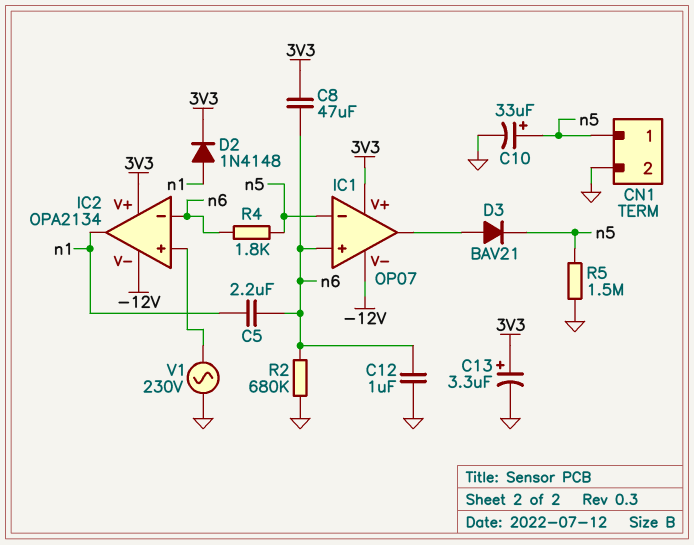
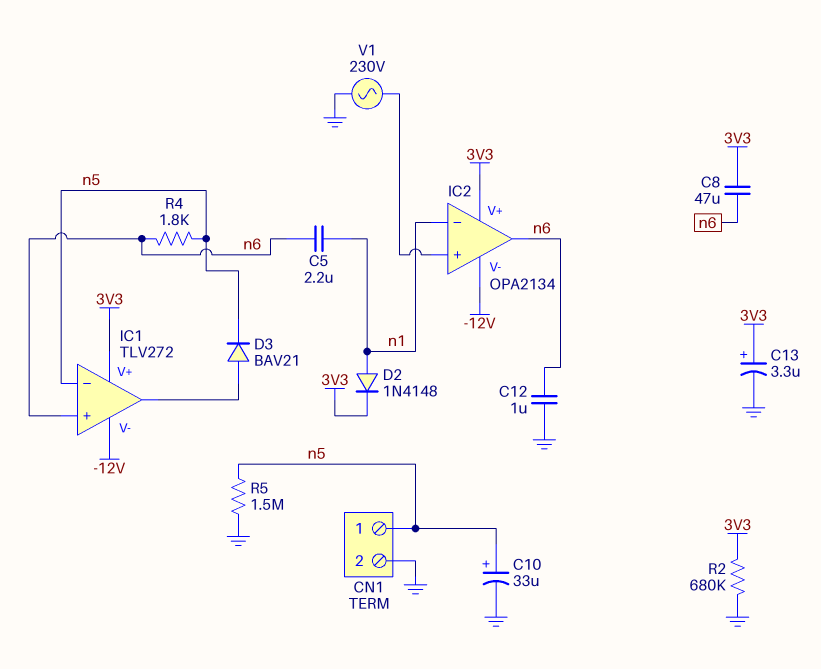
IC1: OP07 -> TLV272
IC2 pin in-: n6 -> n1
IC2 pin out: n1 -> n6
R2: 680k (GND, n6) -> 680k (3V3, GND)

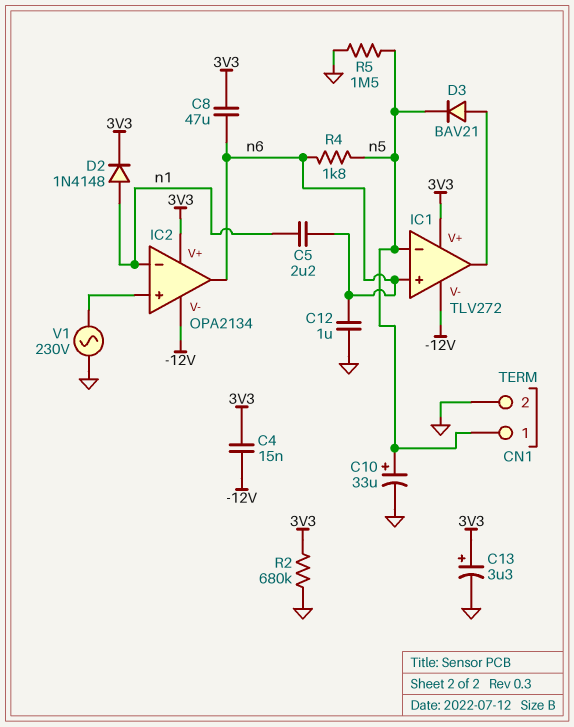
C4: none -> 15nF (-12V, 3V3)

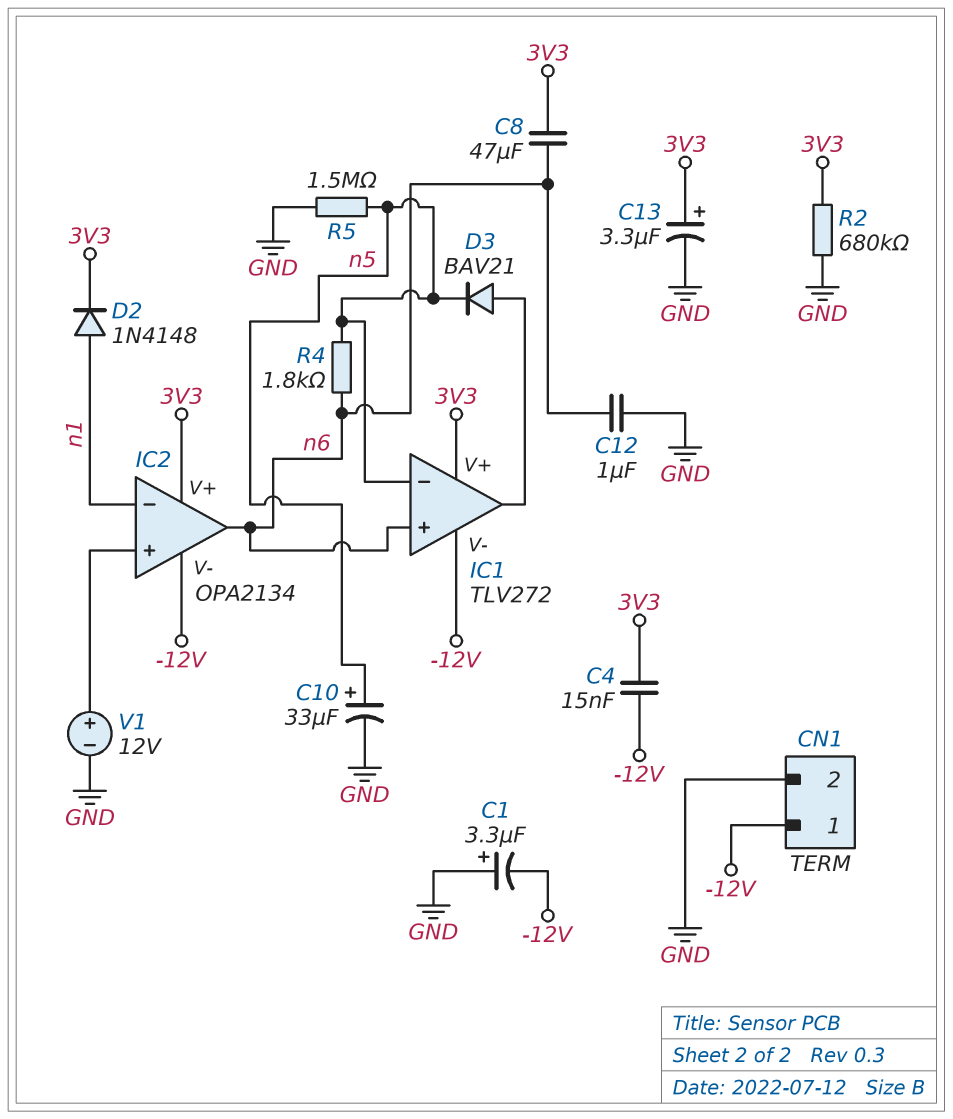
C1: none -> 3.3uF (plus GND, minus -12V)
C5: 2.2uF (n1, n6) -> none
CN1 pin 1: n5 -> -12V
V1: AC 230V (GND, IC2/in+) -> 12V (plus IC2/in+, minus GND)

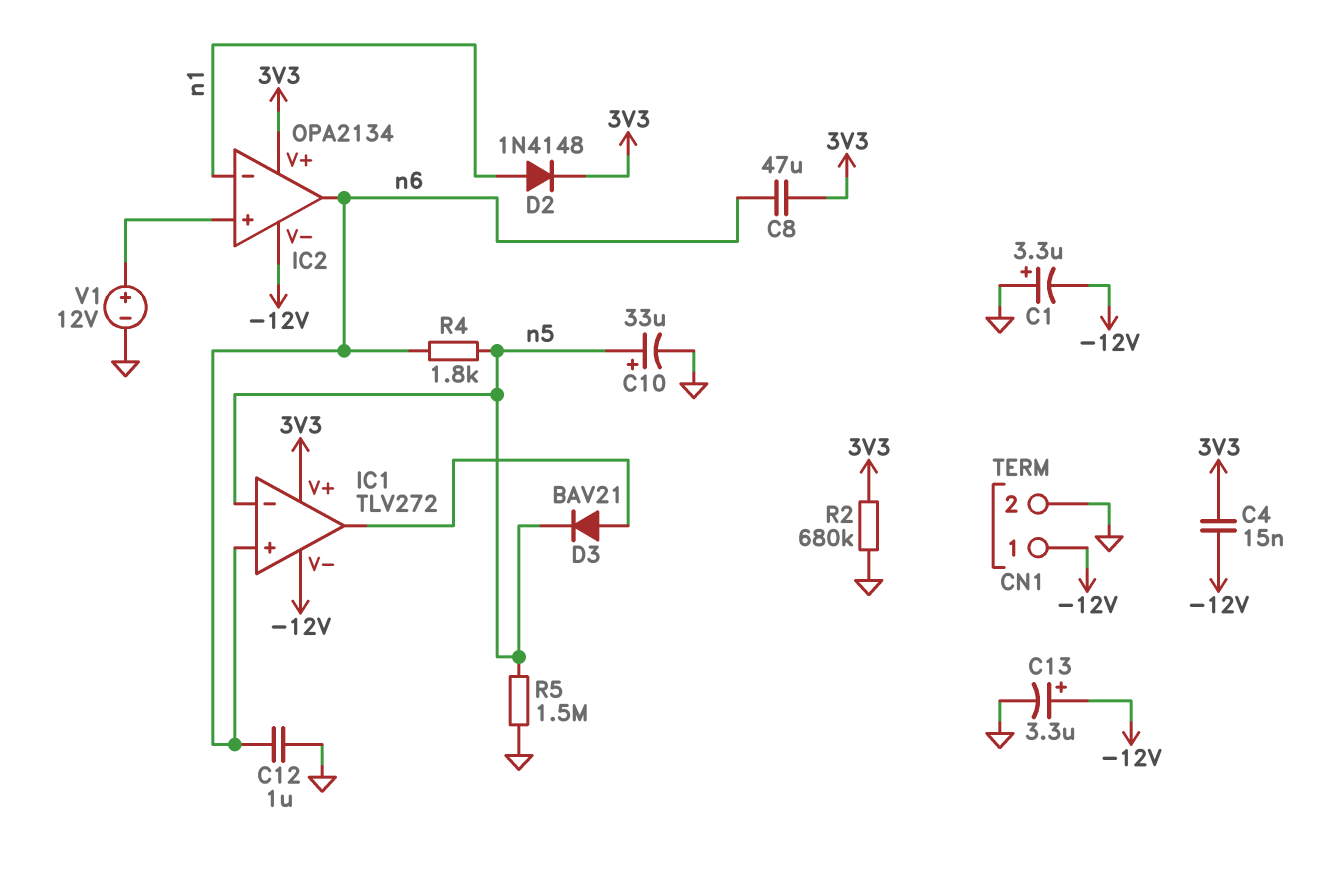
C13: 3.3uF (plus 3V3, minus GND) -> 3.3uF (plus -12V, minus GND)

